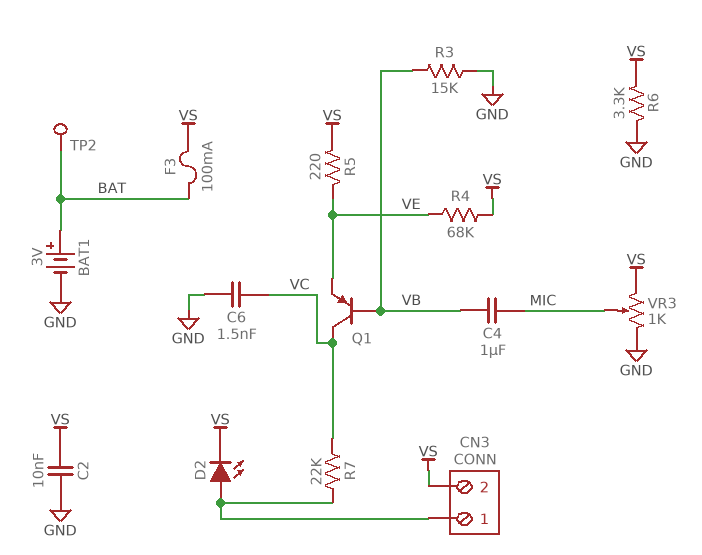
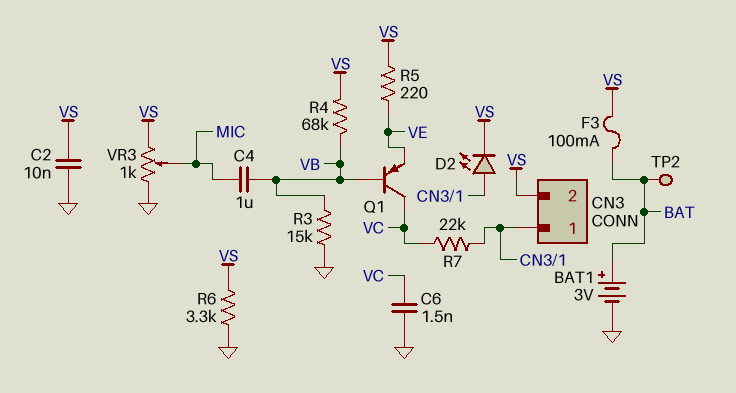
R4: 68k (VE, VS) -> 68k (VB, VS)

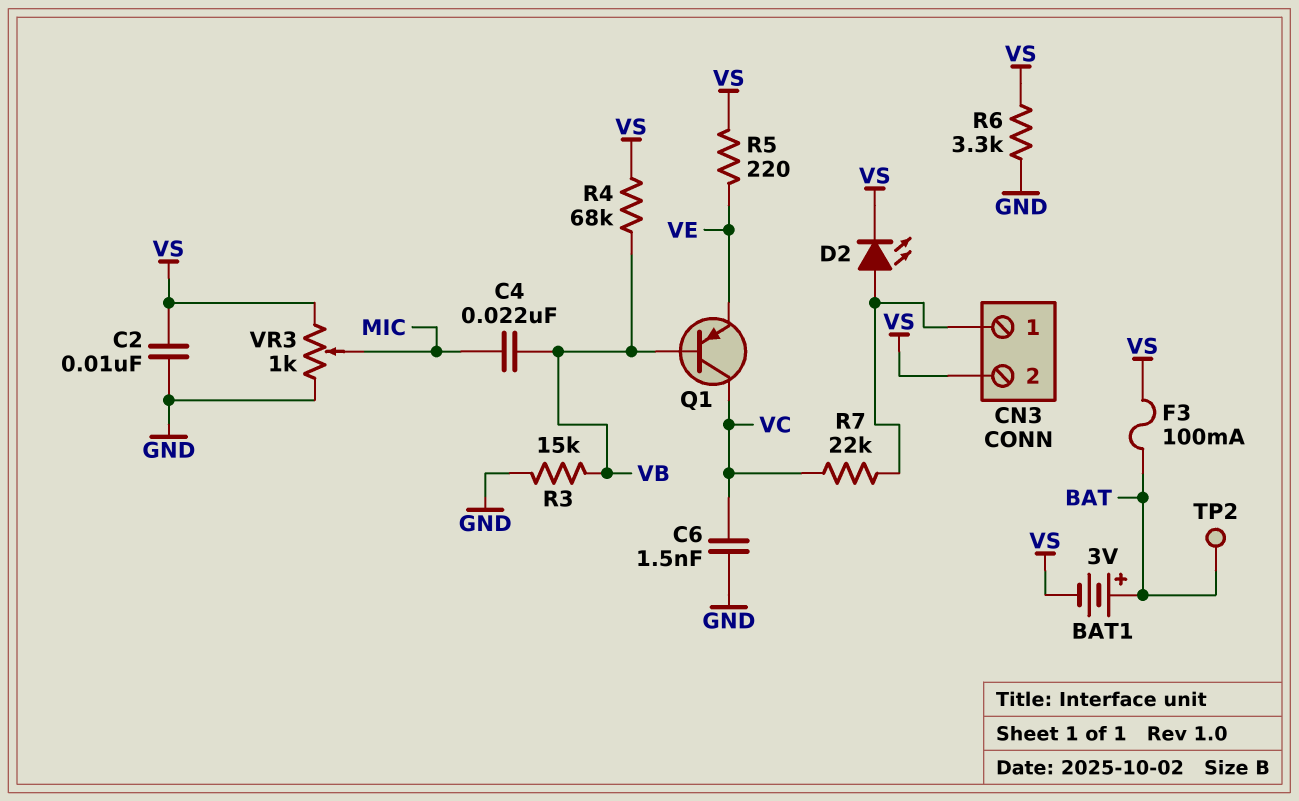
BAT1: 3V (plus BAT, minus GND) -> 3V (plus BAT, minus VS)
C4: 1uF (MIC, VB) -> 22nF (MIC, VB)

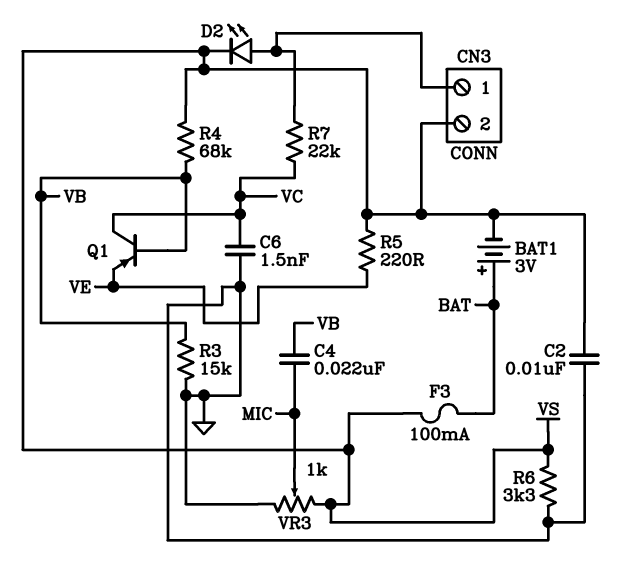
TP2: test point (BAT) -> none

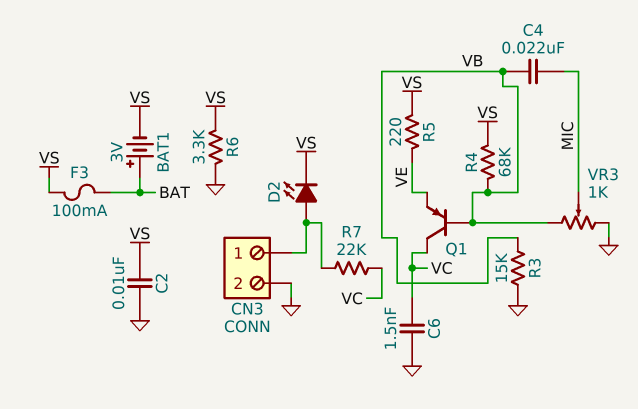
CN3 pin 2: VS -> GND
VR3: 1k (GND, VS, wiper MIC) -> 1k (GND, VB, wiper MIC)

